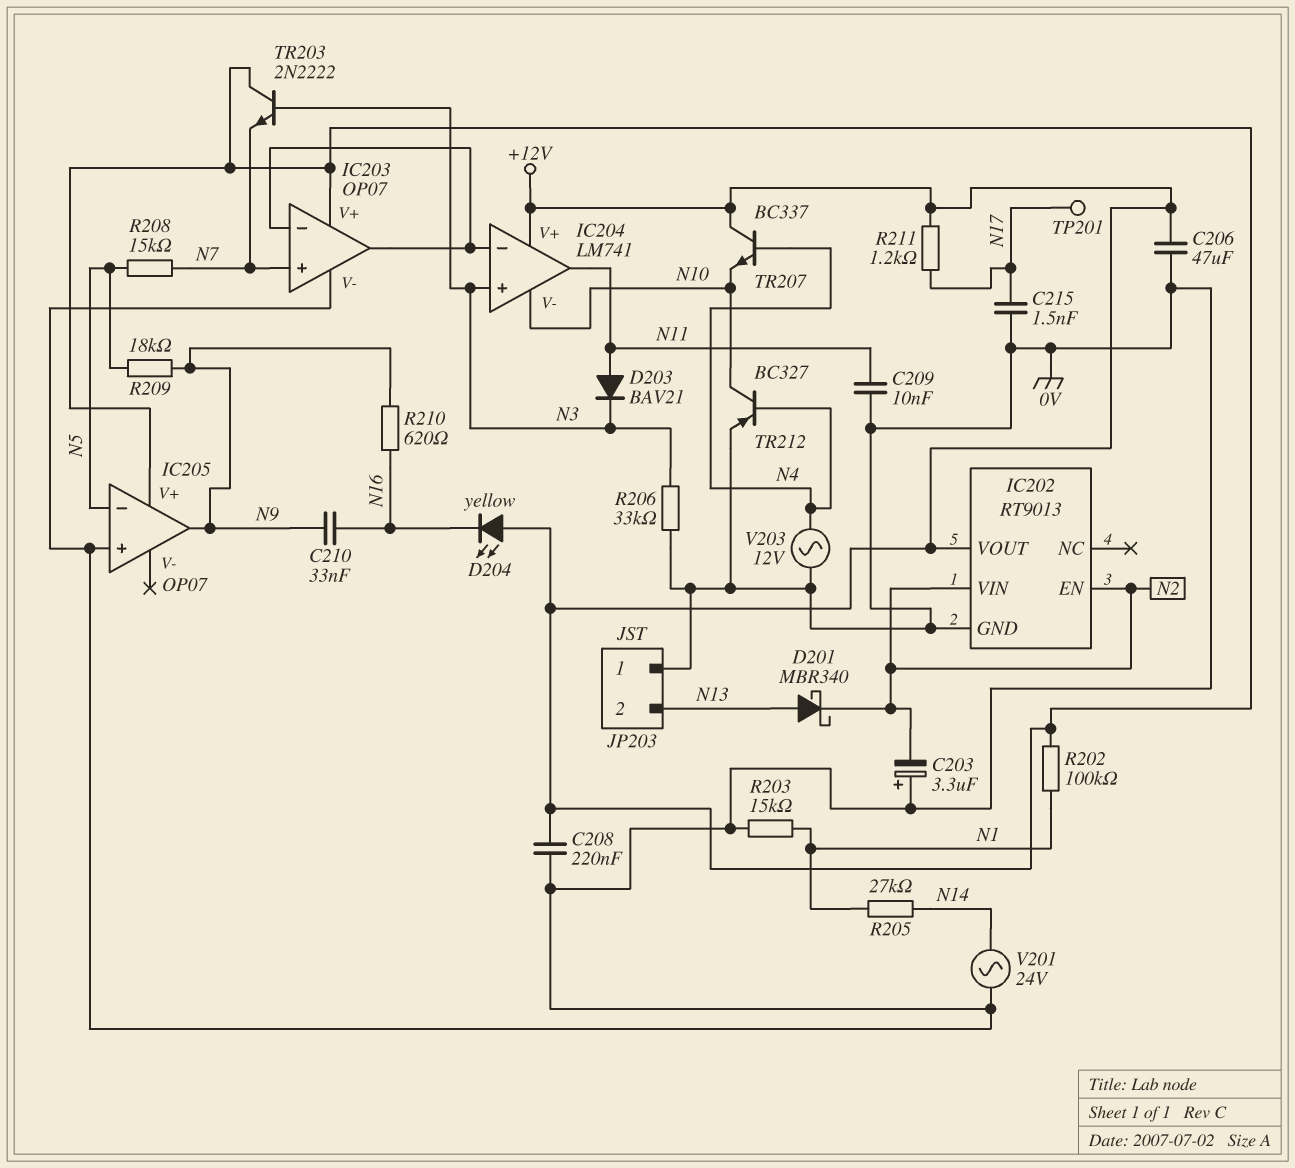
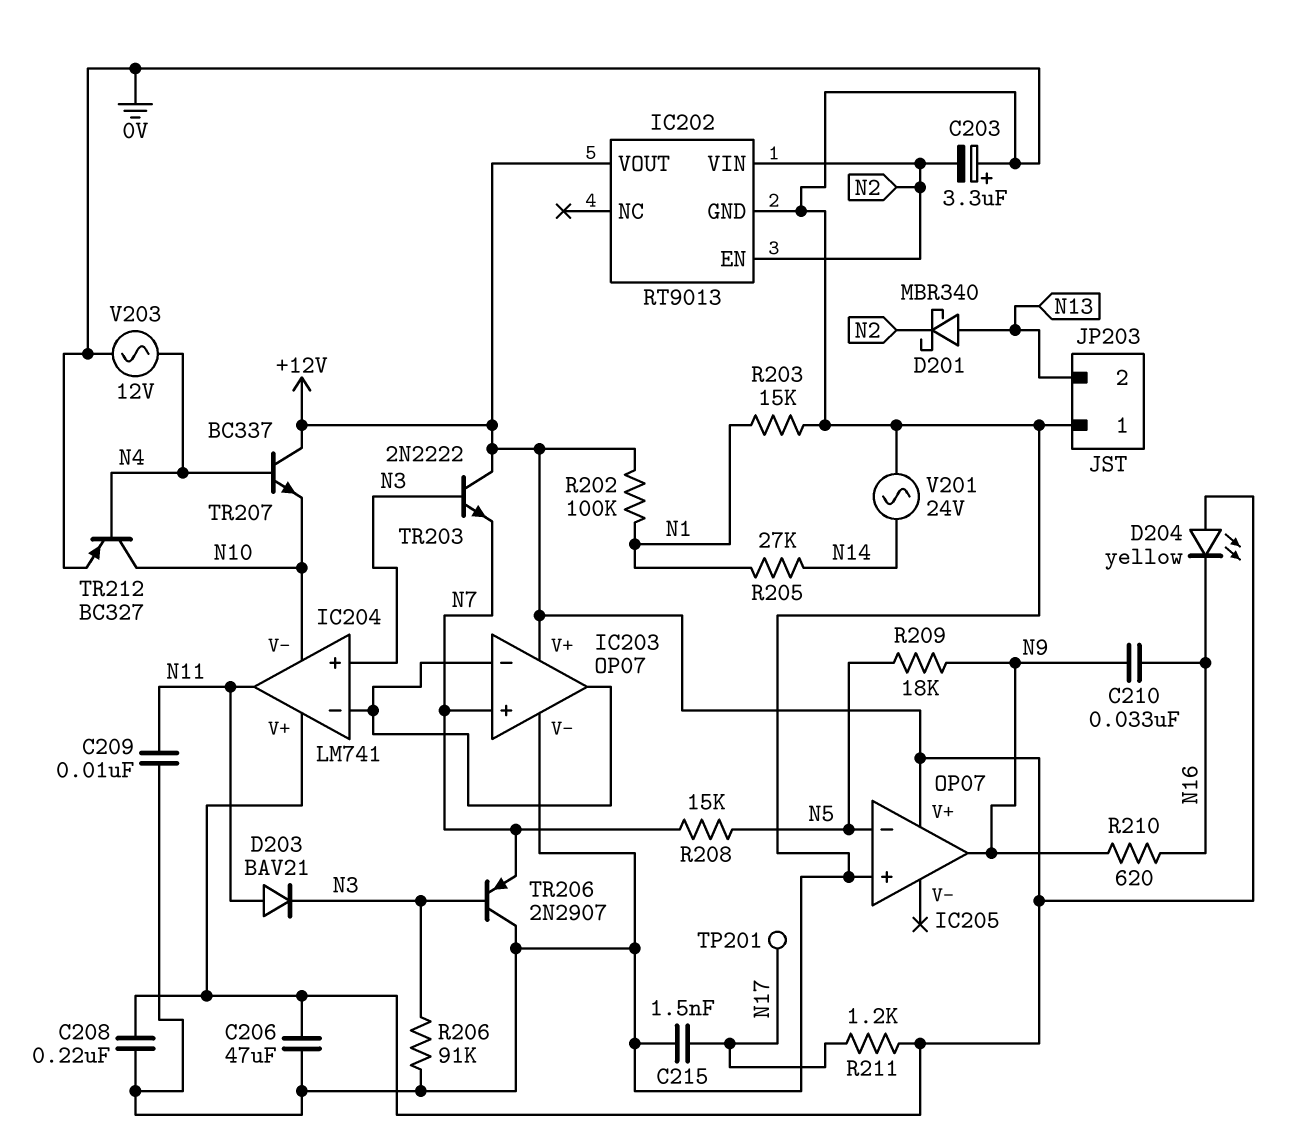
R206: 33k (0V, N3) -> 91k (0V, N3)
TR206: none -> PNP 2N2907 (B N3, C 0V, E N7)

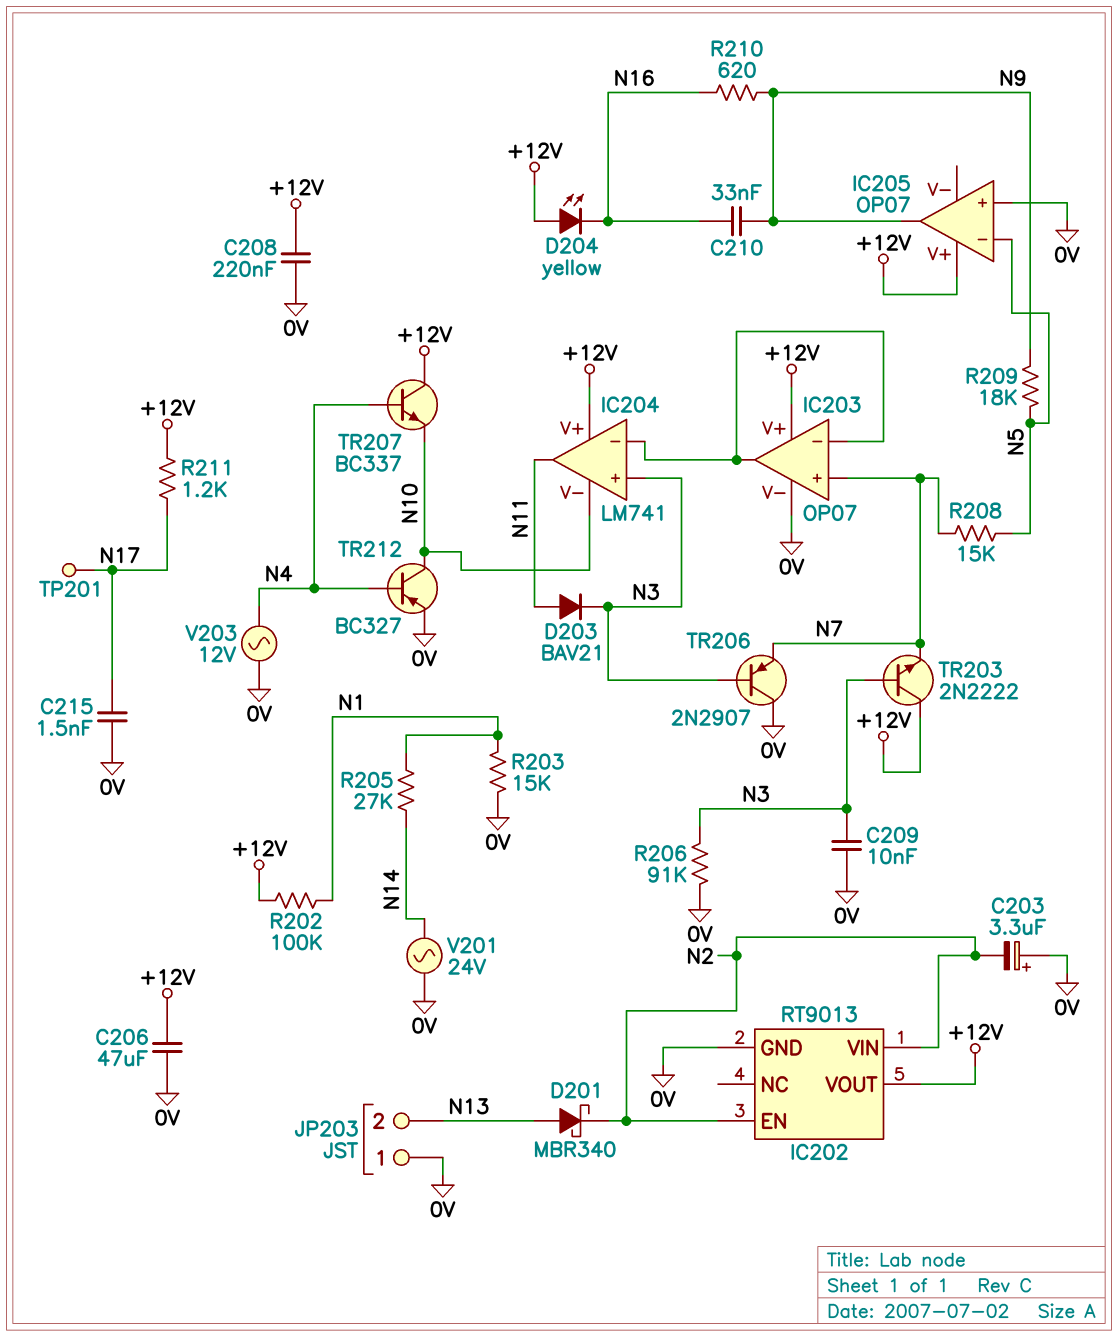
C209: 10nF (0V, N11) -> 10nF (0V, N3)

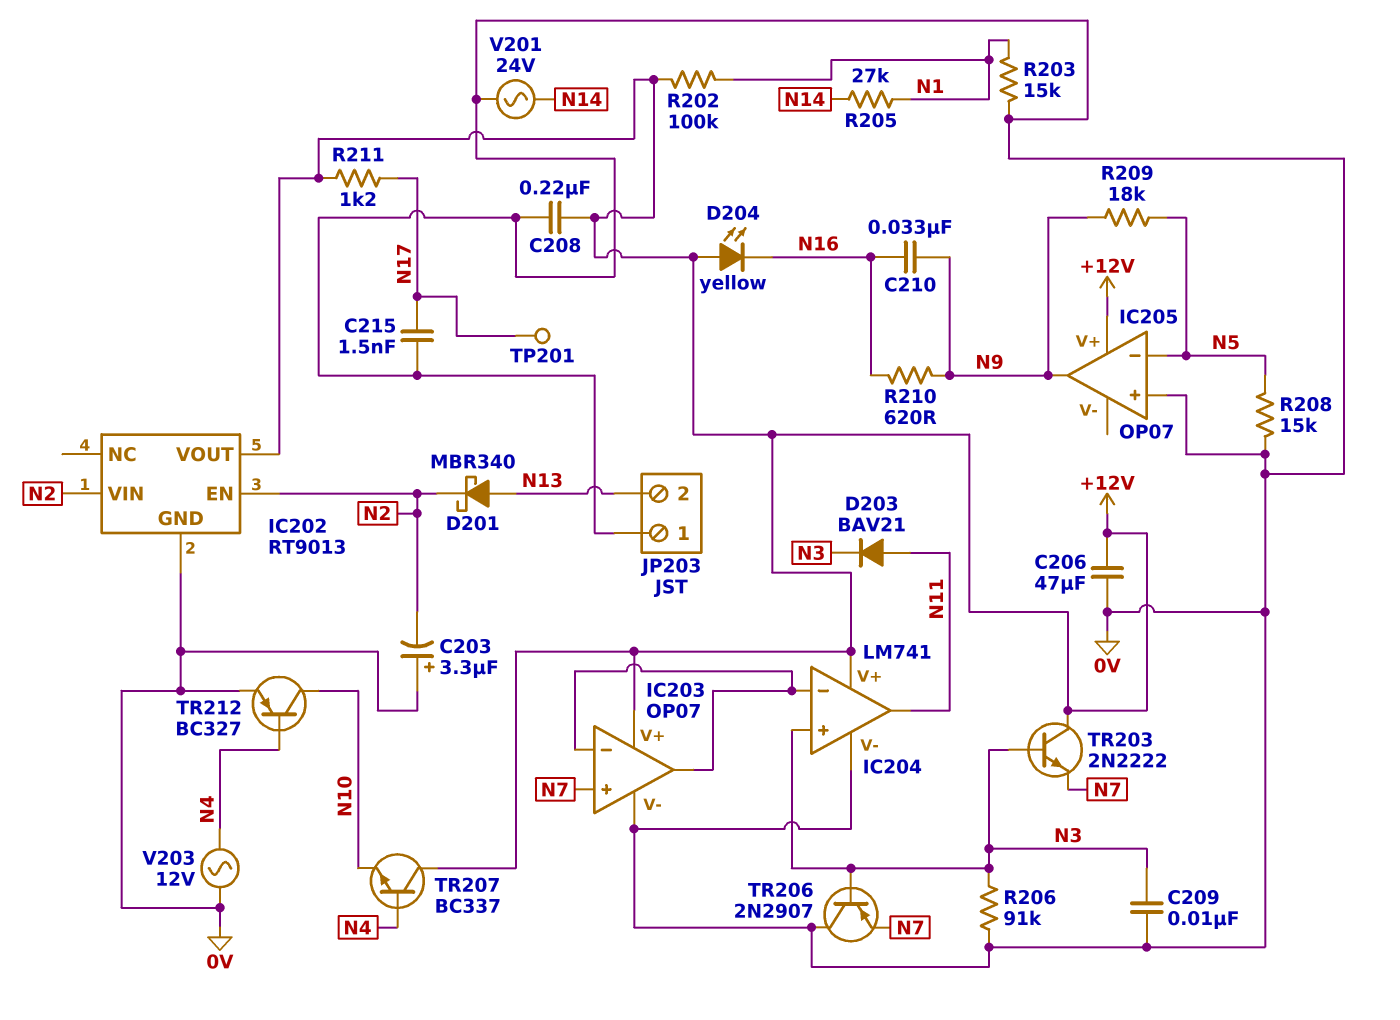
IC204 pin V-: N10 -> 0V
R208: 15k (N5, N7) -> 15k (0V, N5)

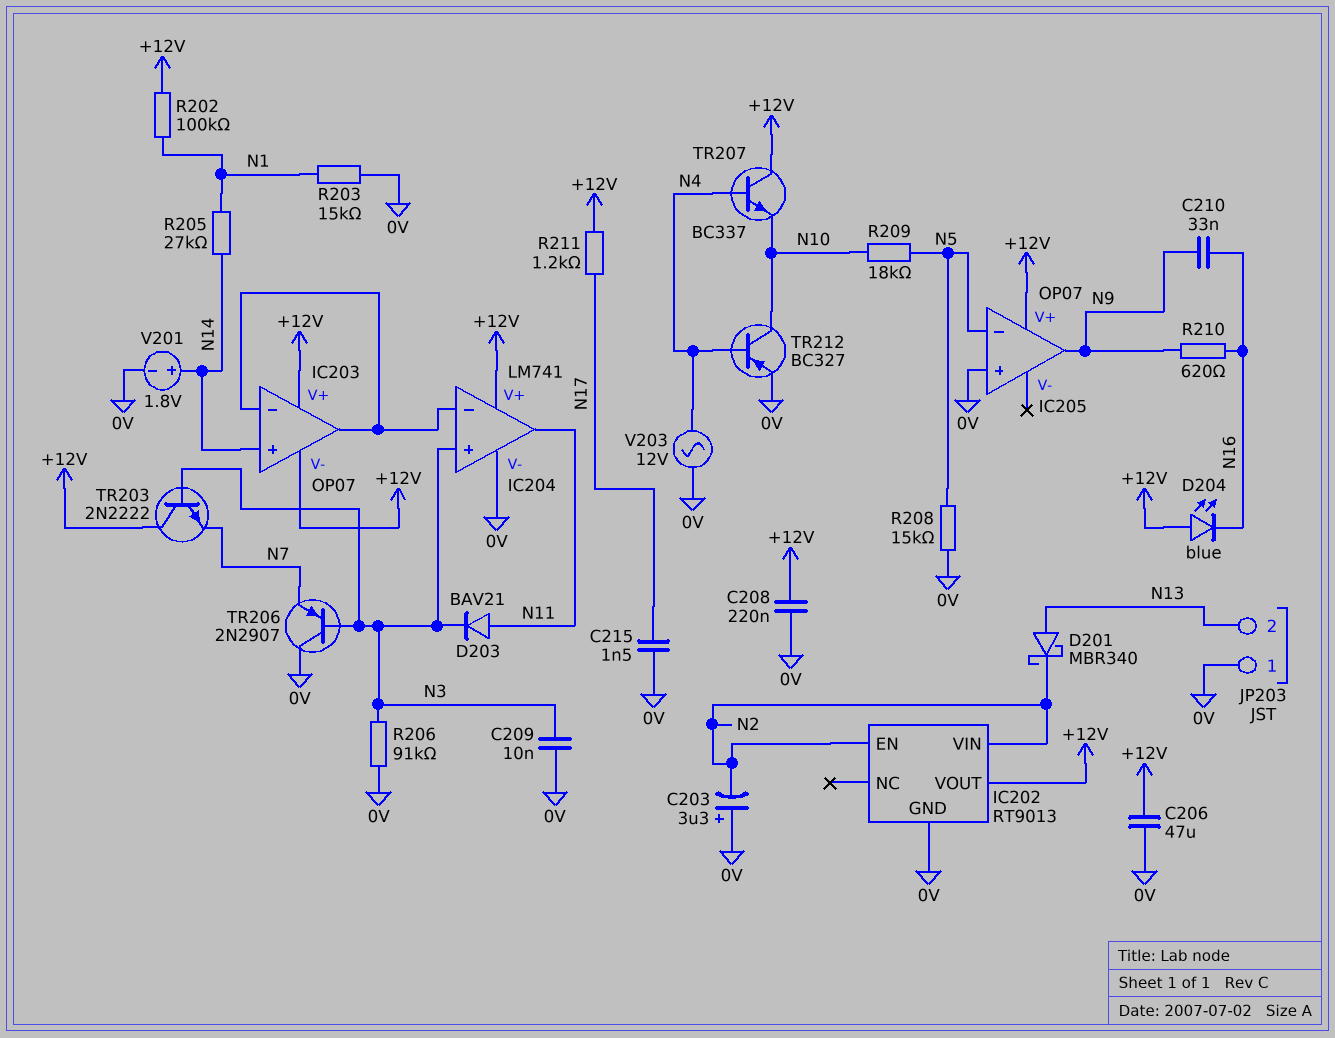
D204: LED yellow (A +12V, K N16) -> LED blue (A +12V, K N16)
IC203 pin V-: 0V -> +12V
IC203 pin in+: N7 -> N14
R209: 18k (N5, N9) -> 18k (N5, N10)
TP201: test point (N17) -> none
V201: AC 24V (0V, N14) -> 1.8V (plus N14, minus 0V)

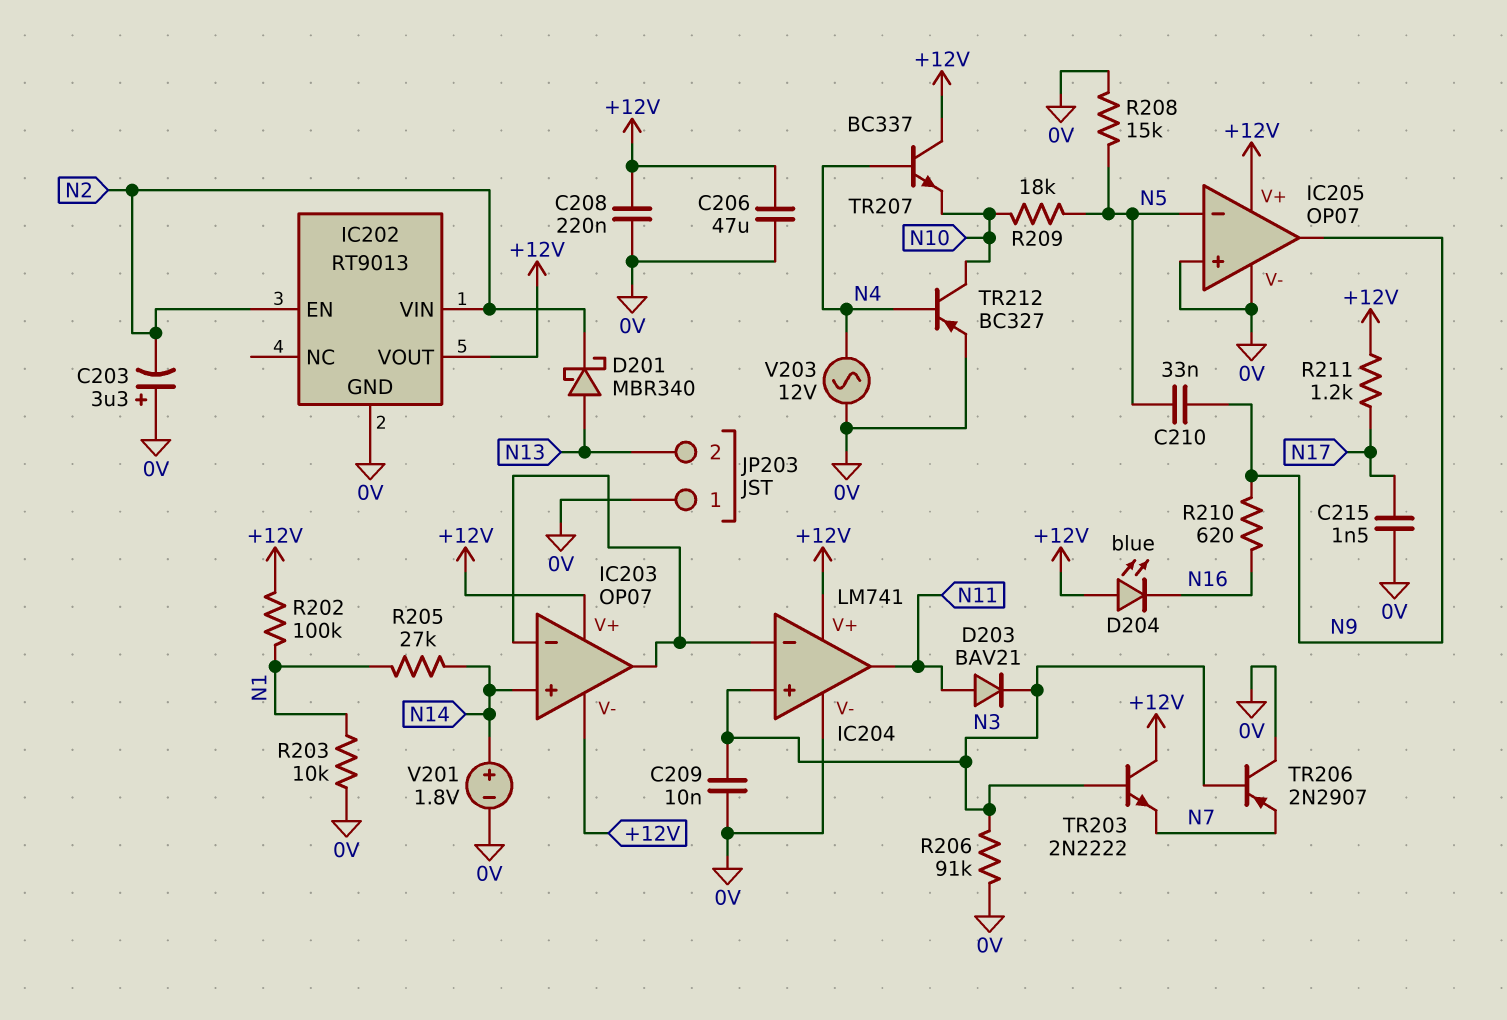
C210: 33nF (N9, N16) -> 33nF (N5, N9)
IC205 pin V-: none -> 0V
R203: 15k (0V, N1) -> 10k (0V, N1)

